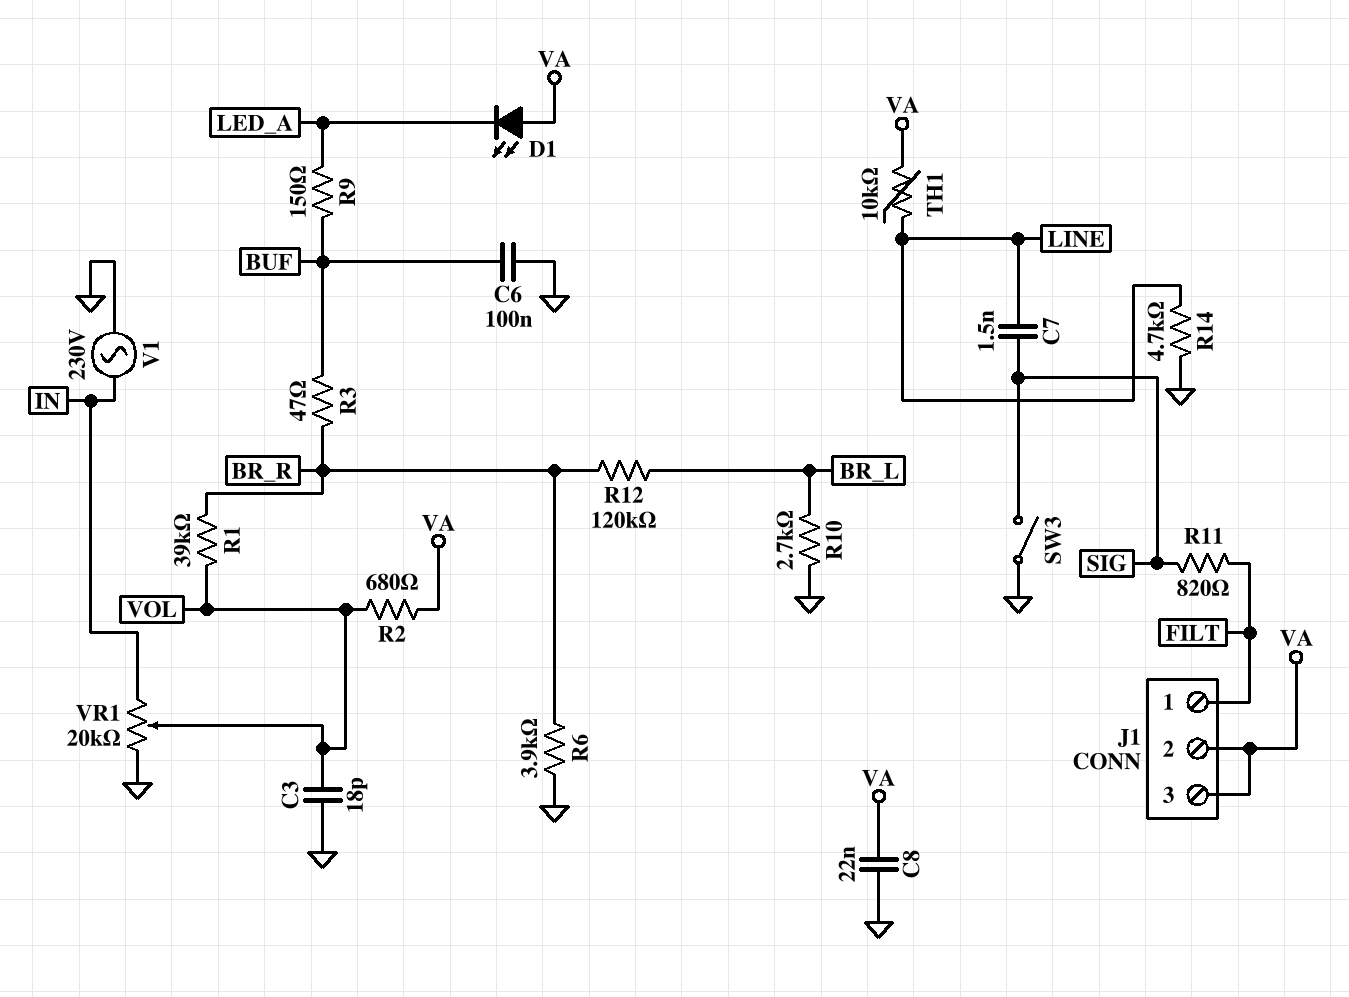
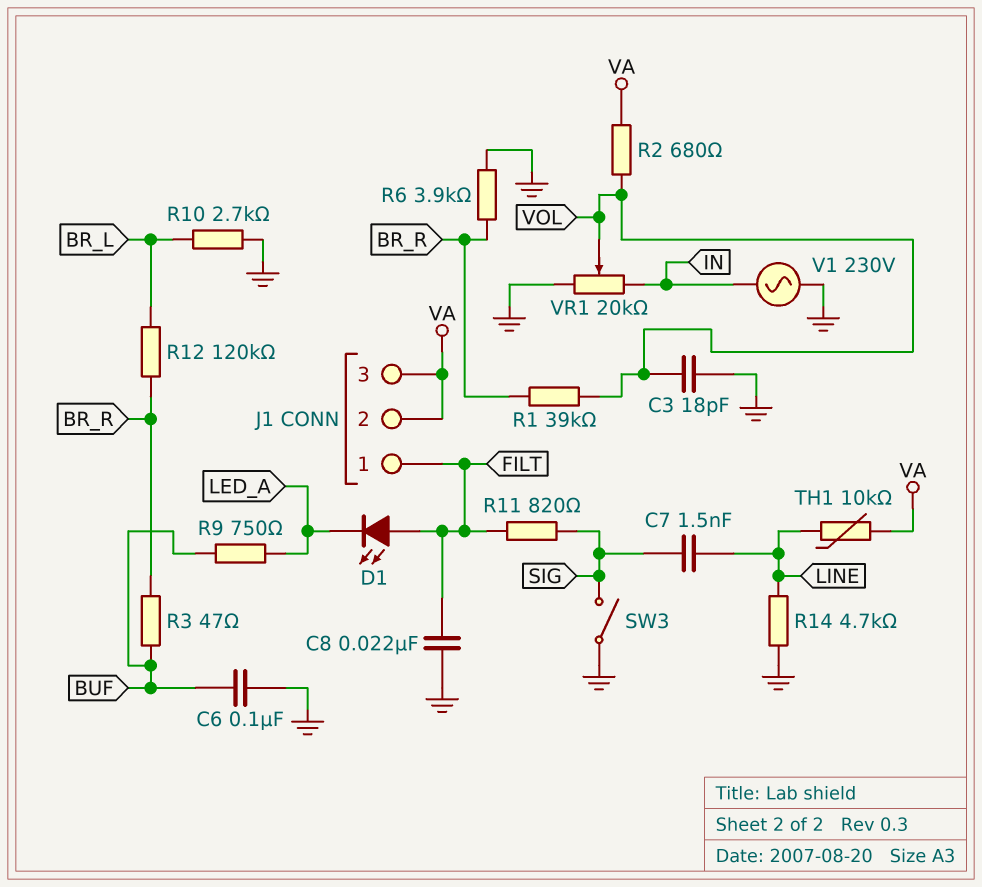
C8: 22nF (GND, VA) -> 22nF (FILT, GND)
D1: LED (A VA, K LED_A) -> LED (A FILT, K LED_A)
R9: 150 (BUF, LED_A) -> 750 (BUF, LED_A)

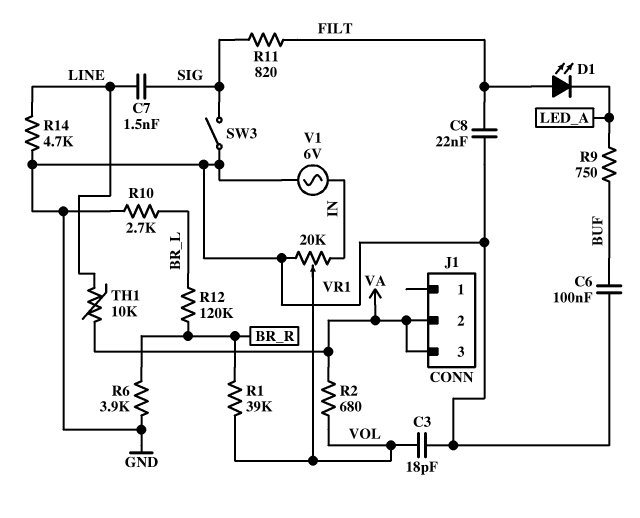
J1 pin 1: FILT -> none
R3: 47 (BR_R, BUF) -> none
V1: AC 230V (GND, IN) -> AC 6V (GND, IN)

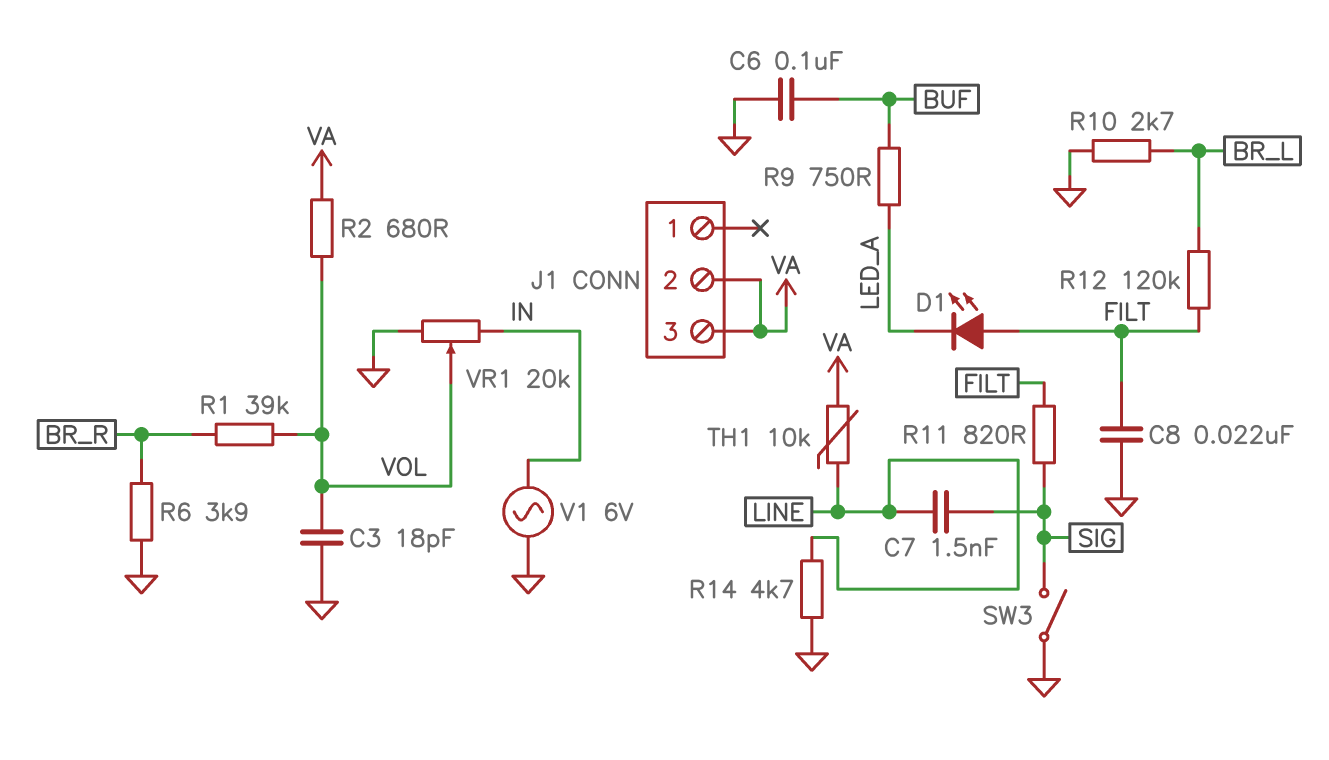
R12: 120k (BR_L, BR_R) -> 120k (BR_L, FILT)

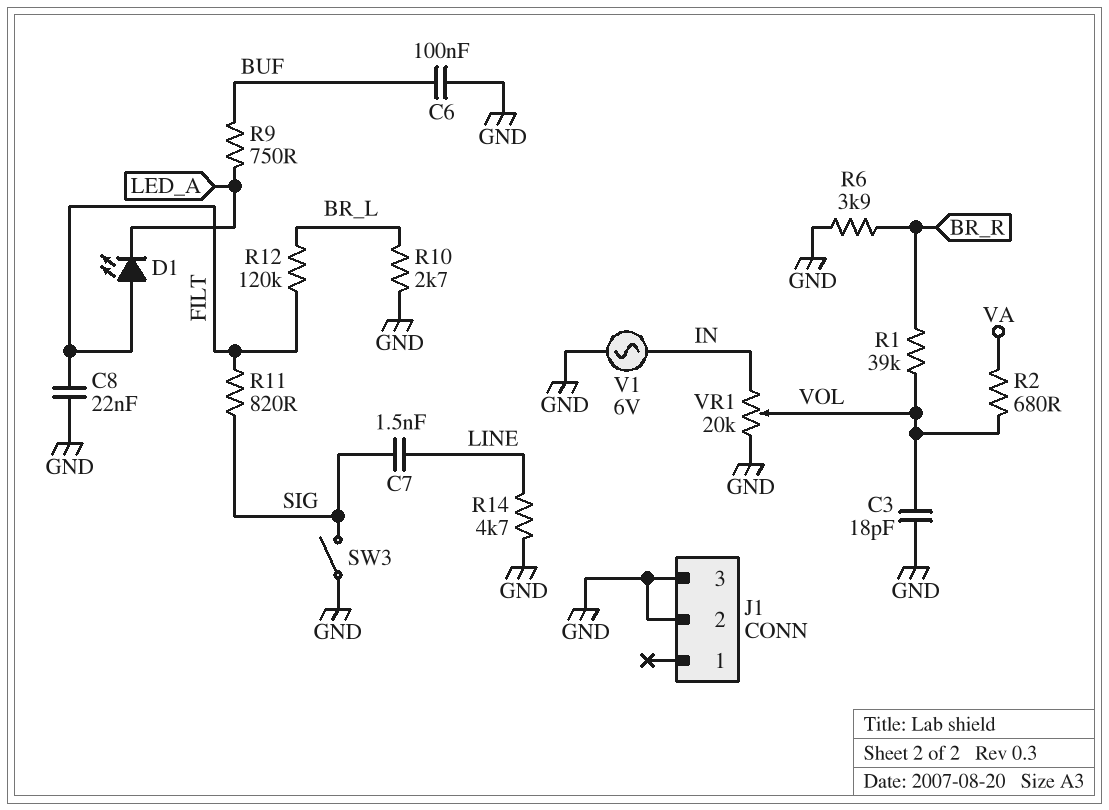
J1 pin 2: VA -> GND
J1 pin 3: VA -> GND
TH1: 10k (LINE, VA) -> none

